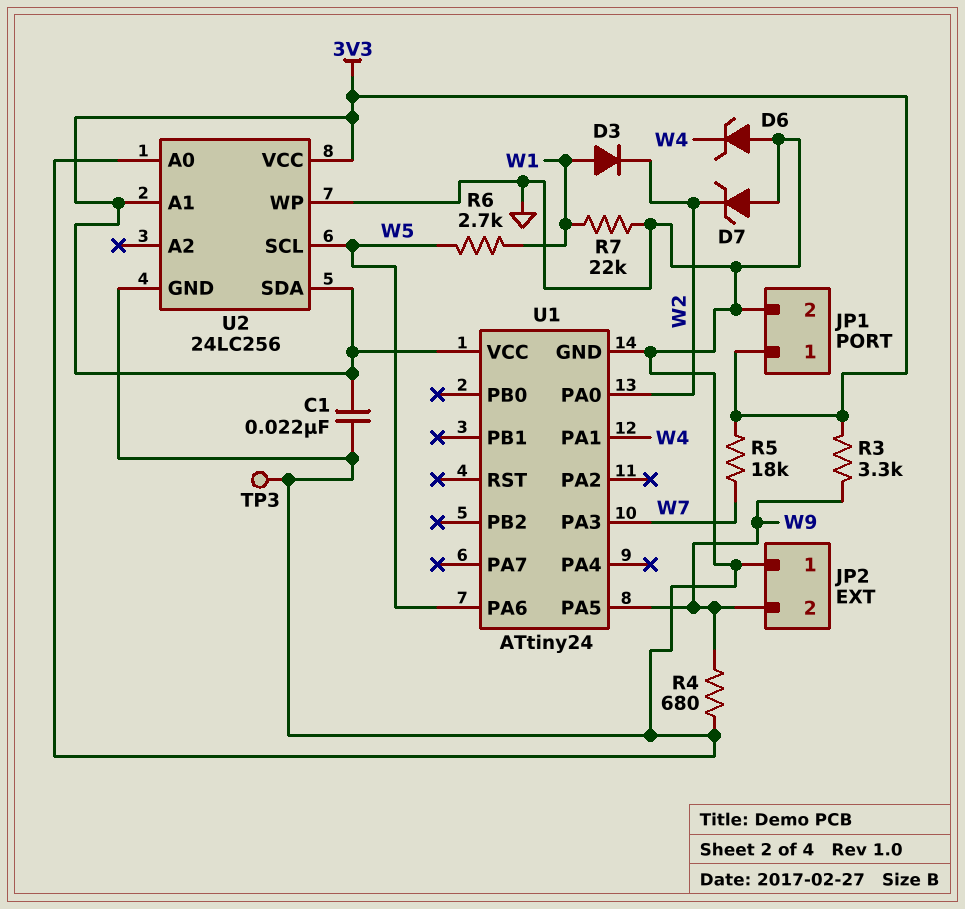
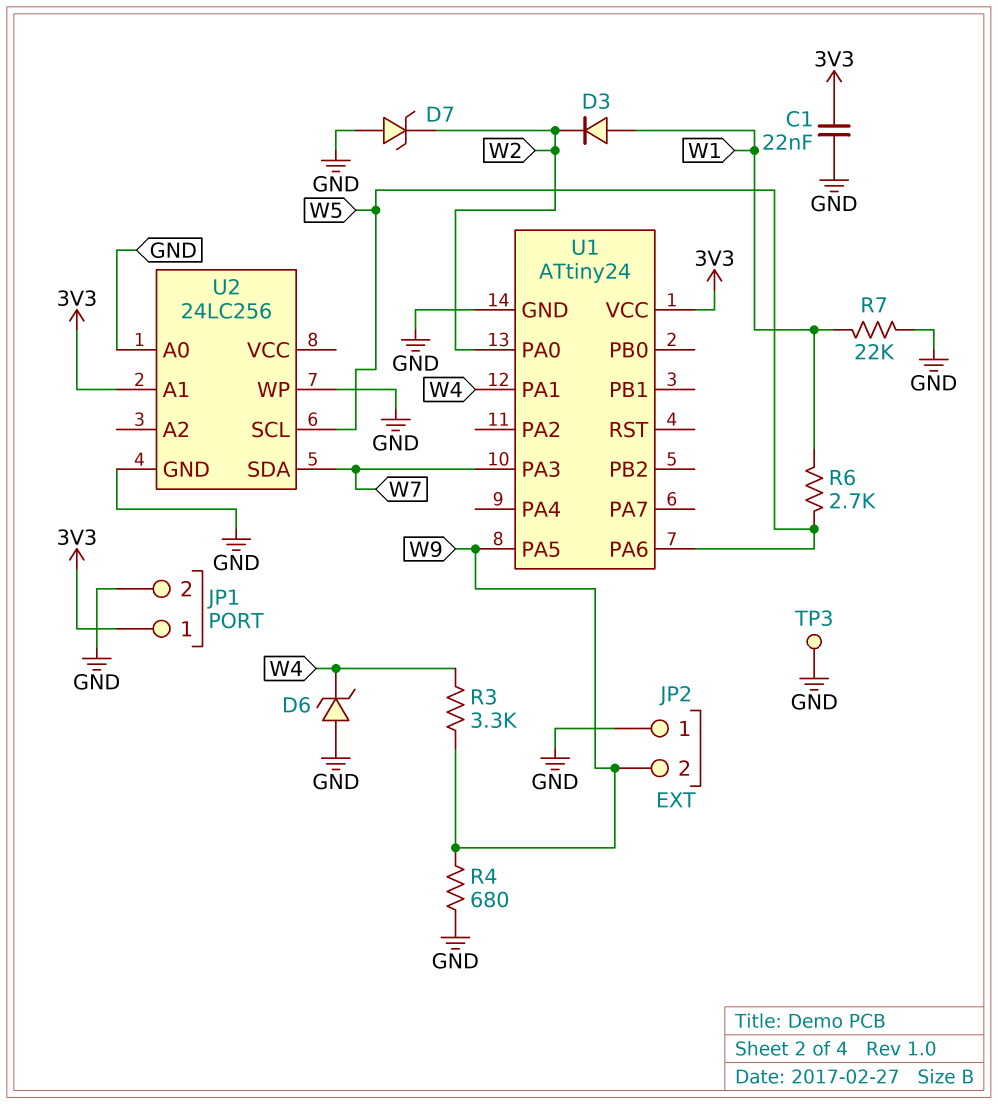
R3: 3.3k (3V3, W9) -> 3.3k (W4, W9)
R5: 18k (3V3, W7) -> none
U2 pin SDA: 3V3 -> W7
U2 pin VCC: 3V3 -> none

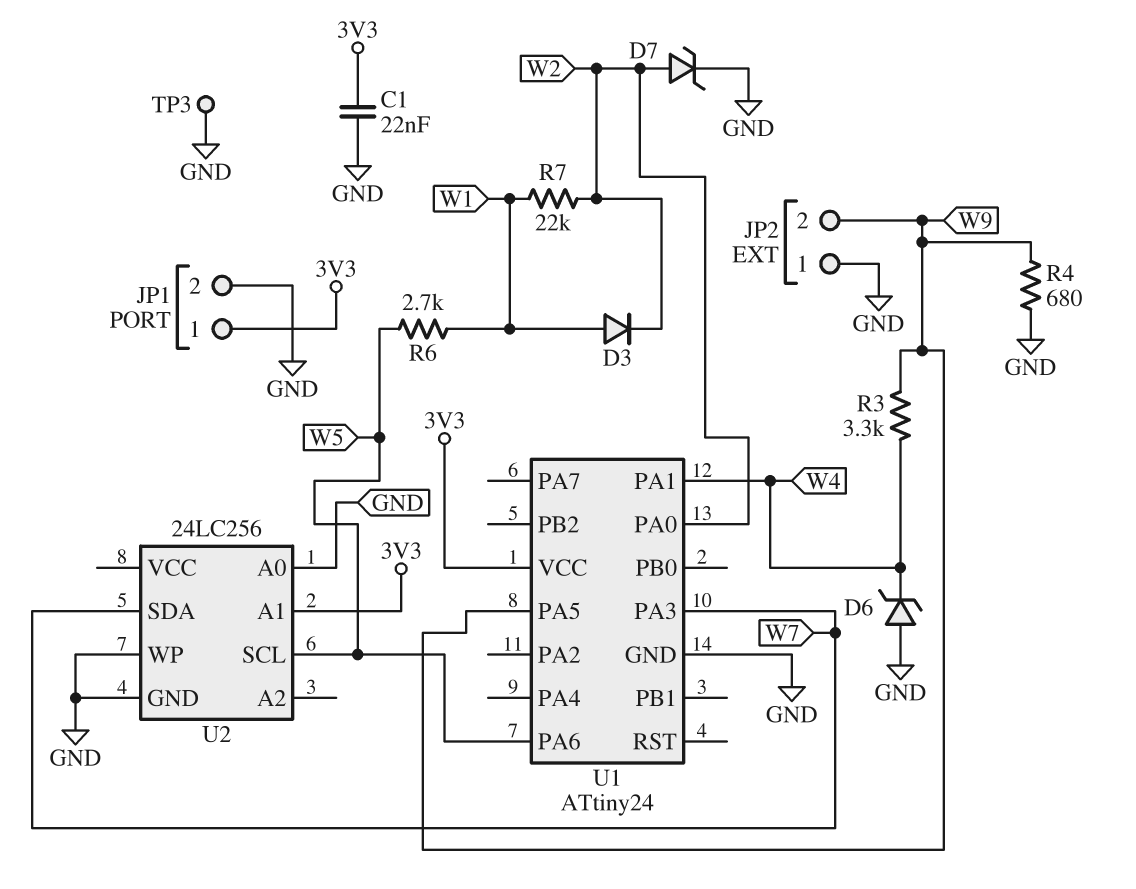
D7: zener (A GND, K W2) -> zener (A W2, K GND)
R7: 22k (GND, W1) -> 22k (W1, W2)

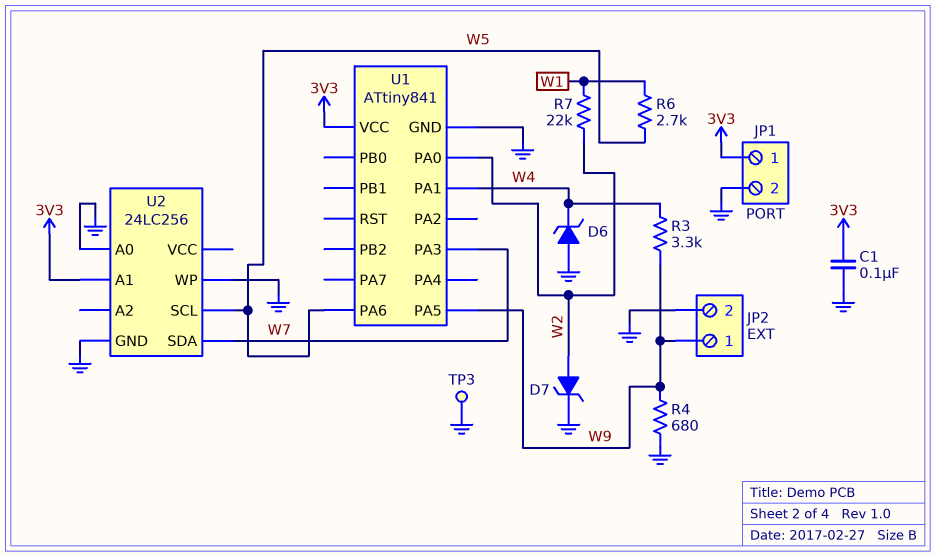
C1: 22nF (3V3, GND) -> 100nF (3V3, GND)
D3: diode (A W1, K W2) -> none
JP2 pin 1: GND -> W9
JP2 pin 2: W9 -> GND
U1: ATtiny24 -> ATtiny841

